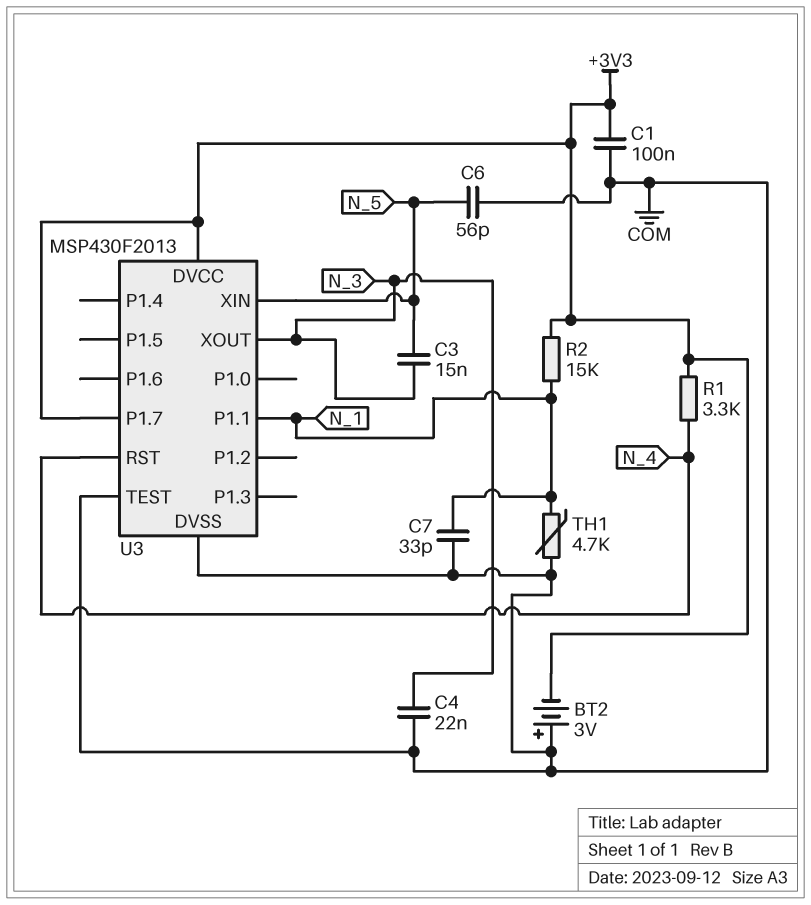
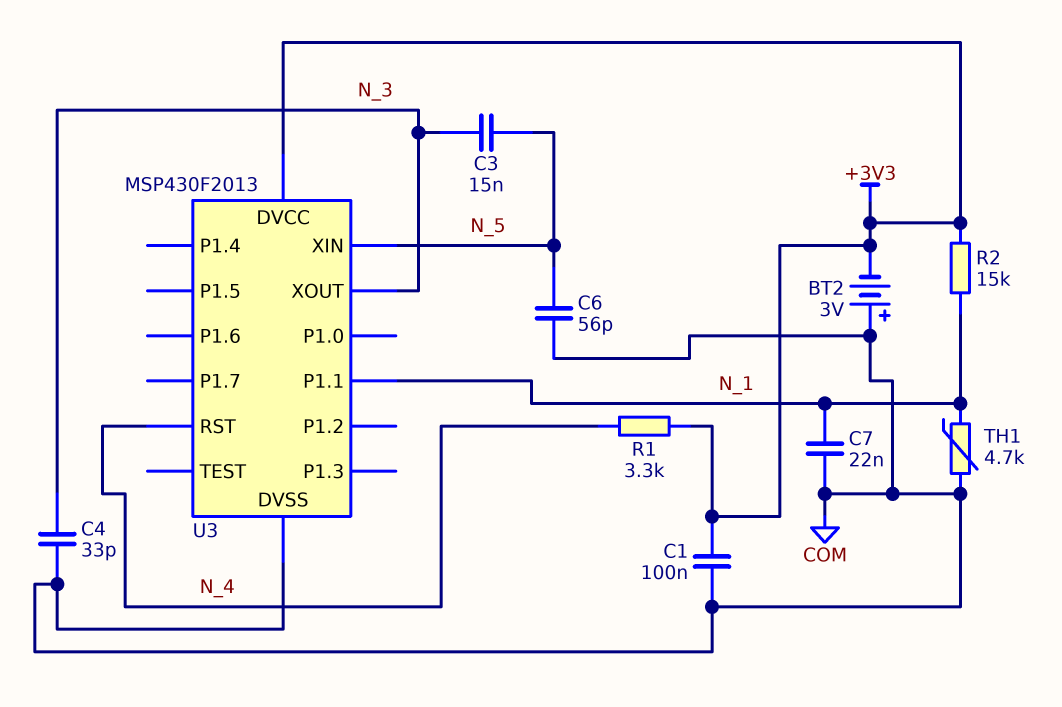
C4: 22nF (COM, N_3) -> 33pF (COM, N_3)
C7: 33pF (COM, N_1) -> 22nF (COM, N_1)
U3 pin P1.7: +3V3 -> none
U3 pin TEST: COM -> none

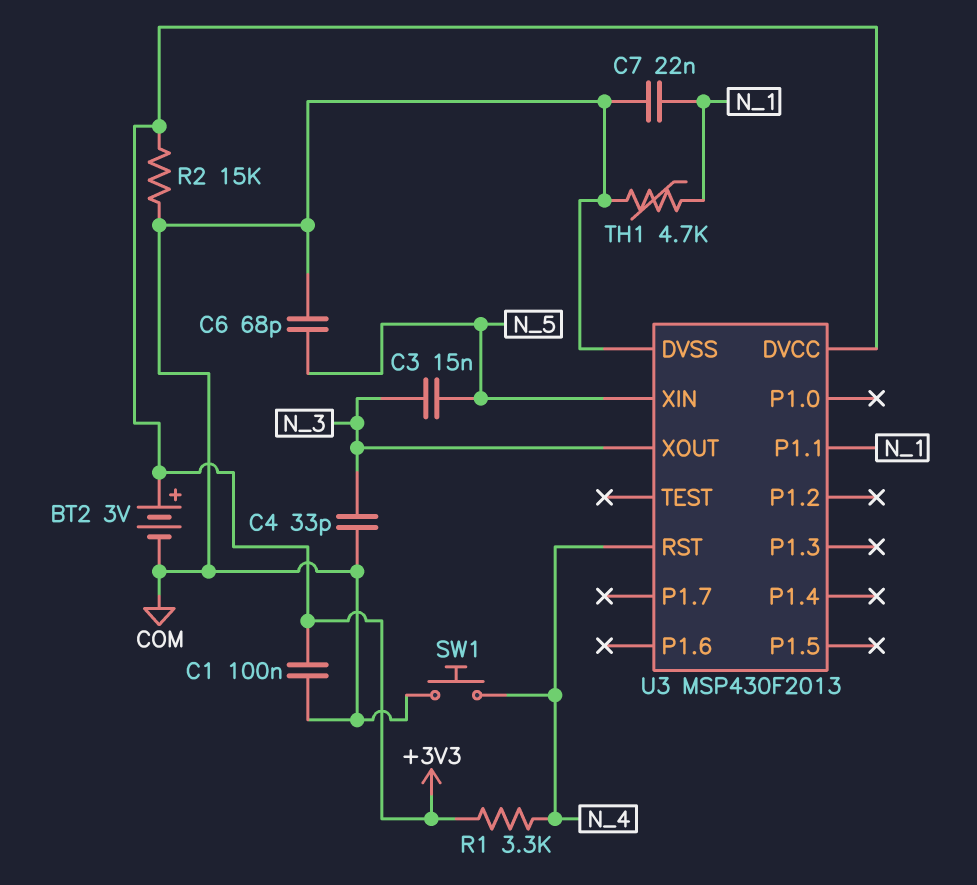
BT2: 3V (plus COM, minus +3V3) -> 3V (plus +3V3, minus COM)
C6: 56pF (COM, N_5) -> 68pF (COM, N_5)
R2: 15k (+3V3, N_1) -> 15k (+3V3, COM)
SW1: none -> button (COM, N_4)

